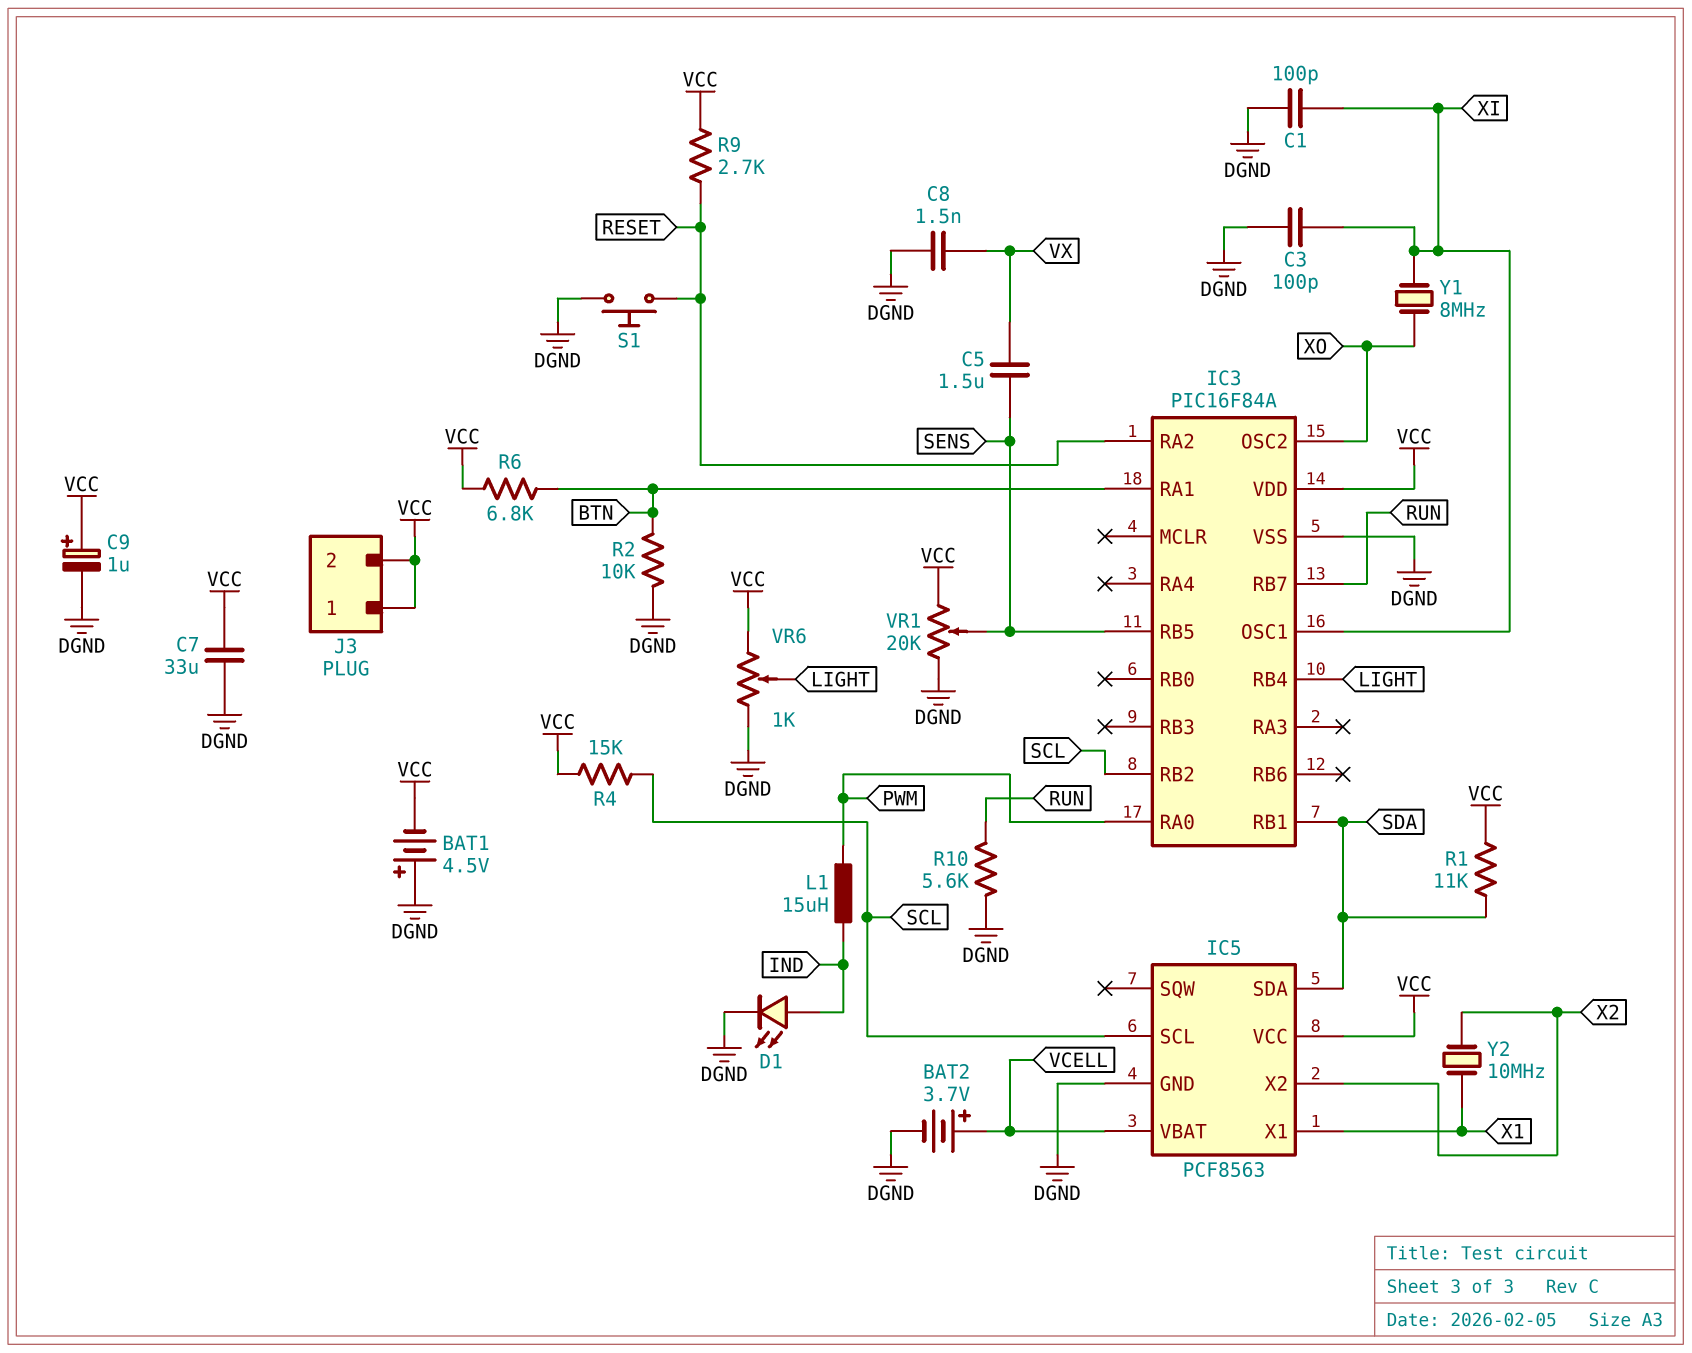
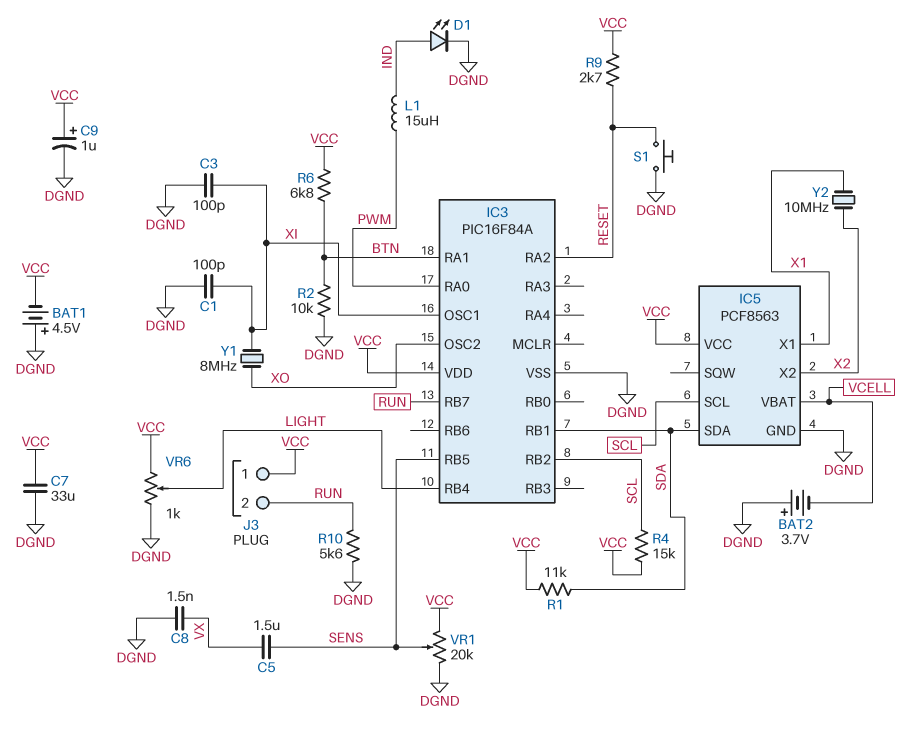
BAT2: 3.7V (plus VCELL, minus DGND) -> 3.7V (plus DGND, minus VCELL)
J3 pin 2: VCC -> RUN

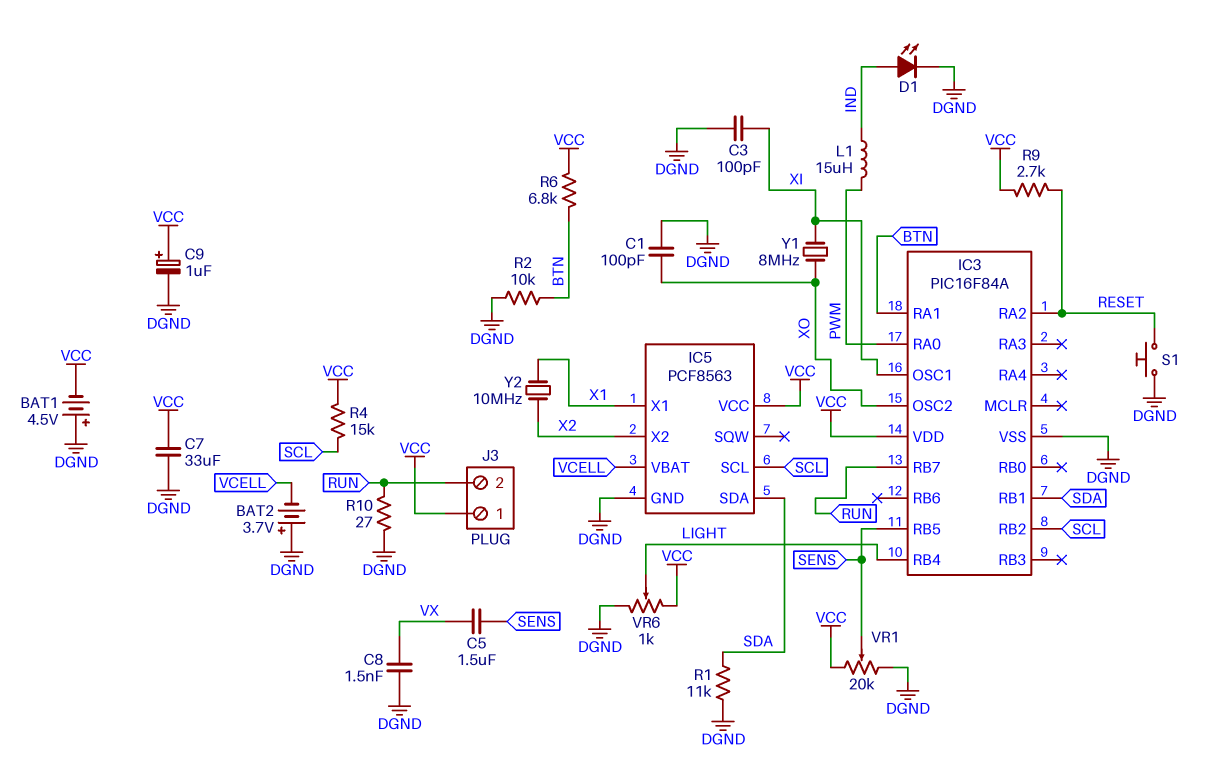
C1: 100pF (DGND, XI) -> 100pF (DGND, XO)
R1: 11k (SDA, VCC) -> 11k (DGND, SDA)
R10: 5.6k (DGND, RUN) -> 27 (DGND, RUN)

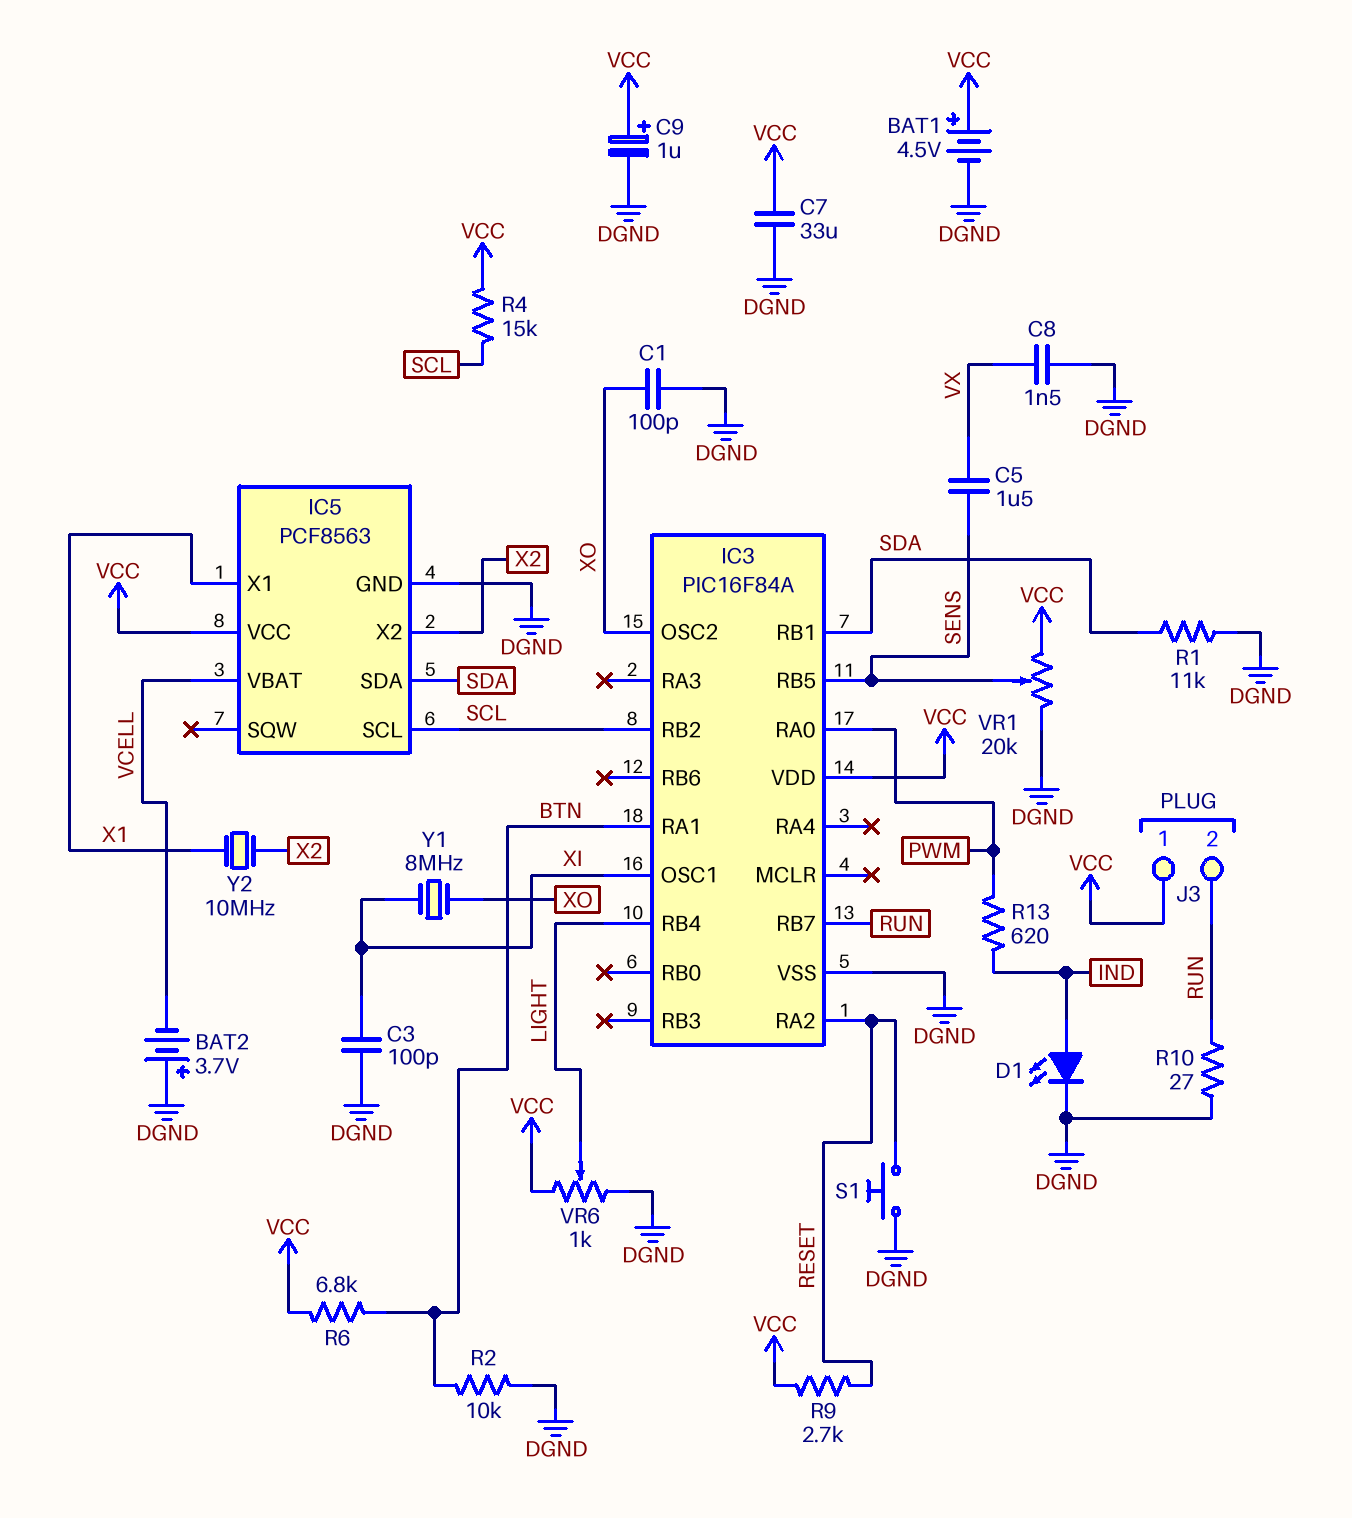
BAT1: 4.5V (plus DGND, minus VCC) -> 4.5V (plus VCC, minus DGND)
L1: 15uH (IND, PWM) -> none
R13: none -> 620 (IND, PWM)

